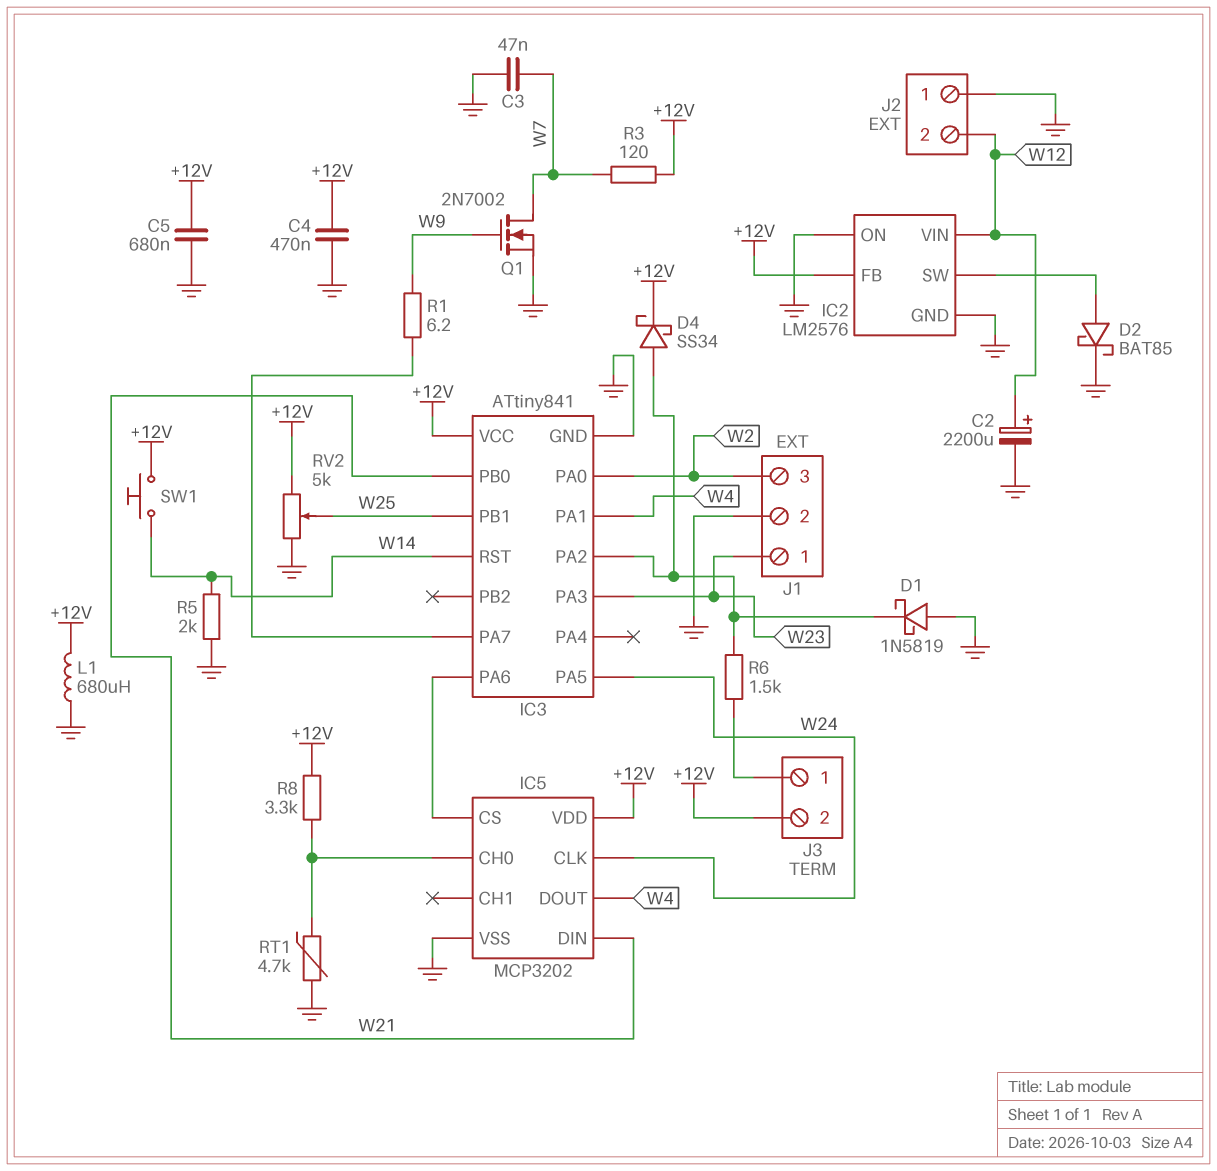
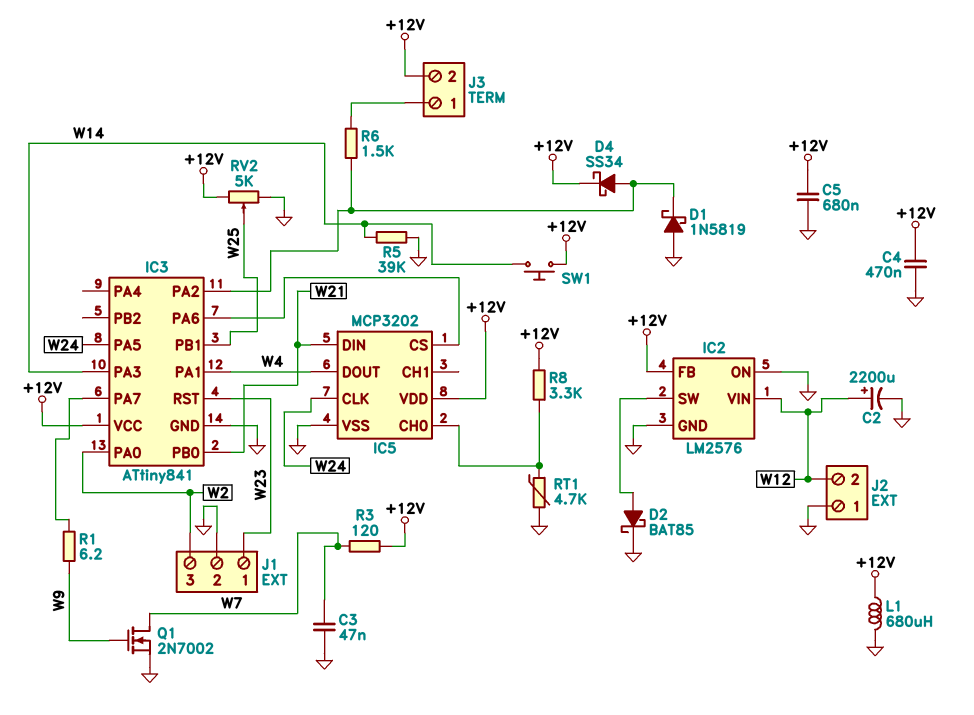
IC3 pin PA3: W23 -> W14
IC3 pin RST: W14 -> W23
R5: 2k (GND, W14) -> 39k (GND, W14)

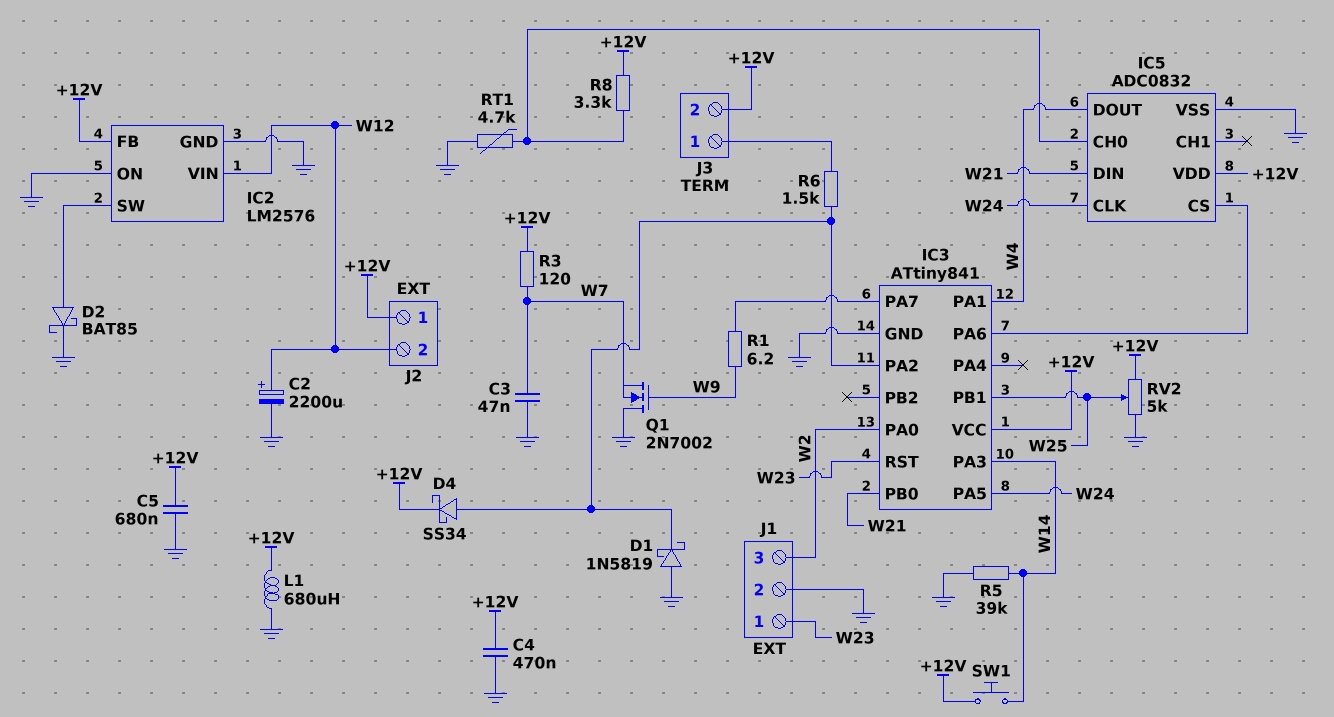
IC5: MCP3202 -> ADC0832
J2 pin 1: GND -> +12V
Q1: NMOS 2N7002 (G W9, D W7, S GND) -> NMOS 2N7002 (G W9, D GND, S W7)

